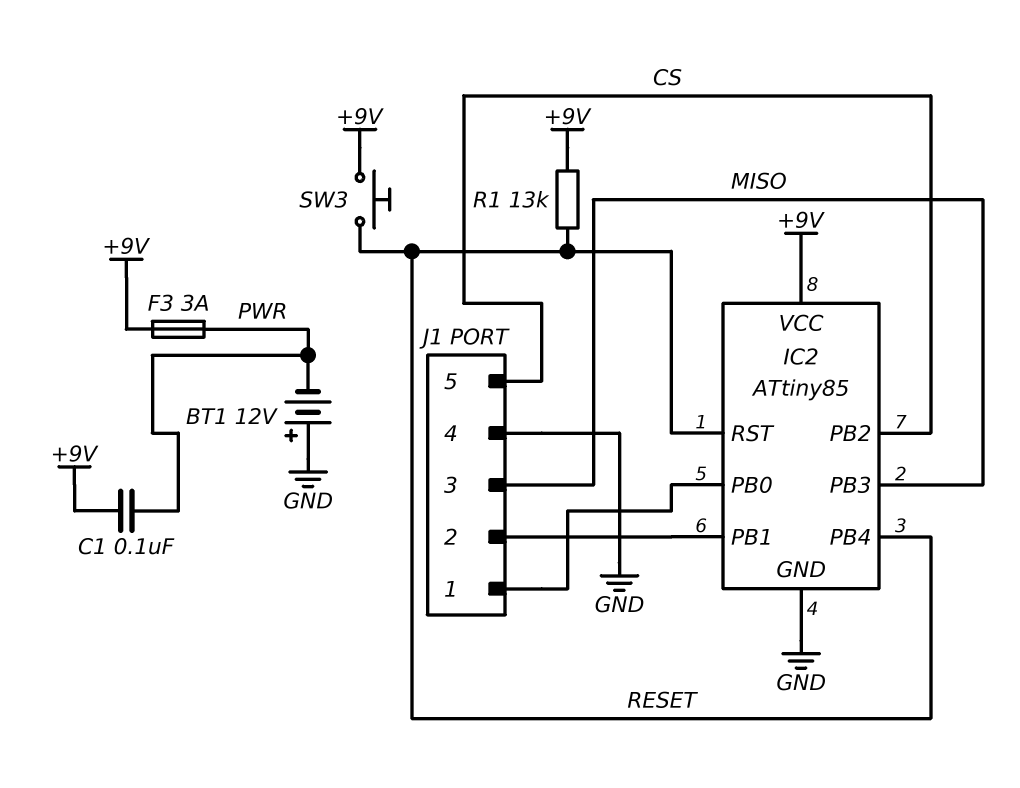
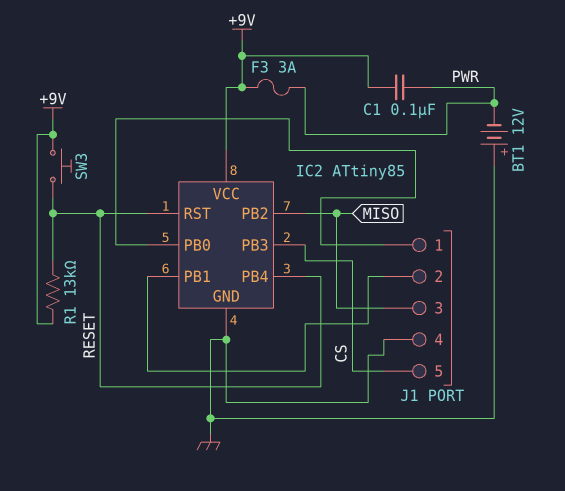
IC2 pin PB2: CS -> MISO
IC2 pin PB3: MISO -> CS

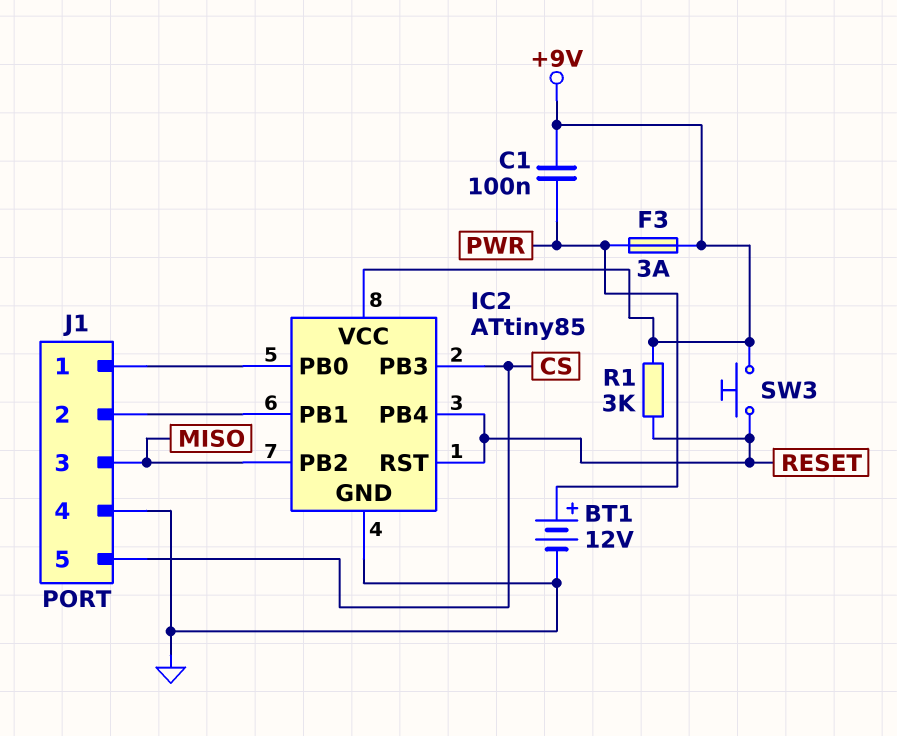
BT1: 12V (plus GND, minus PWR) -> 12V (plus PWR, minus GND)
R1: 13k (+9V, RESET) -> 3k (+9V, RESET)

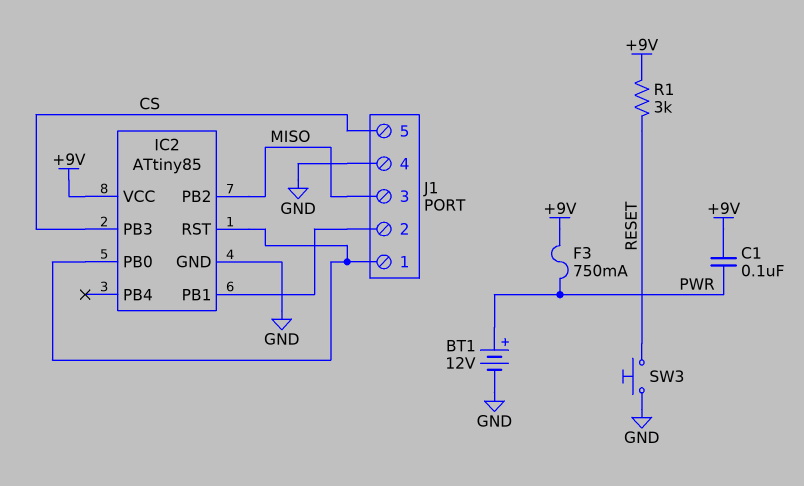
F3: 3A (+9V, PWR) -> 750mA (+9V, PWR)
IC2 pin PB4: RESET -> none
IC2 pin RST: RESET -> IC2/PB0
SW3: button (+9V, RESET) -> button (GND, RESET)

